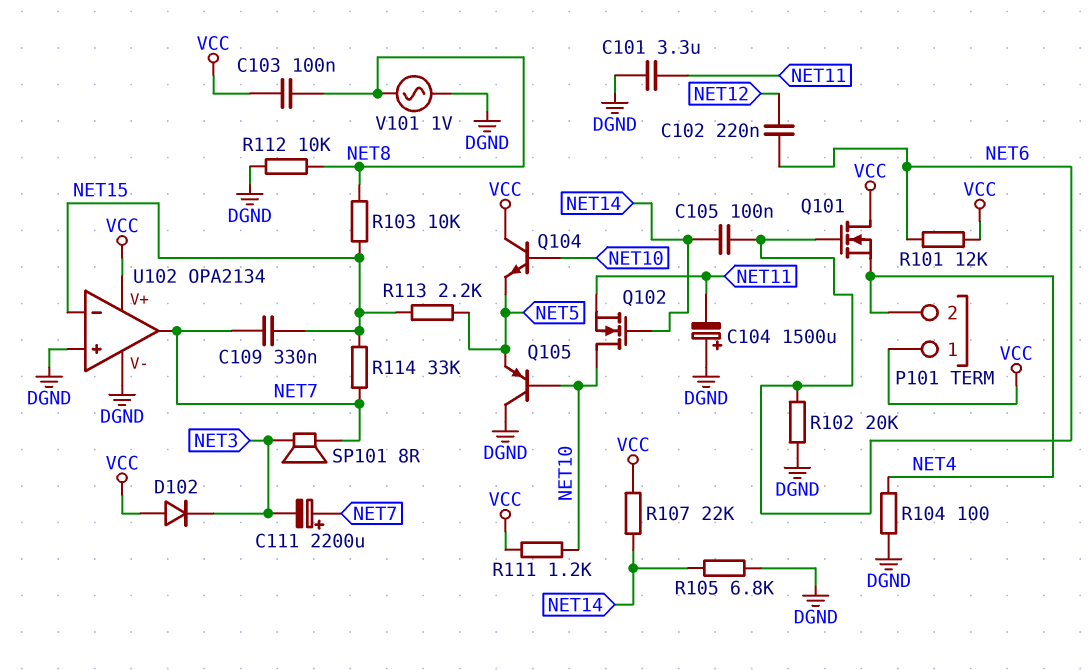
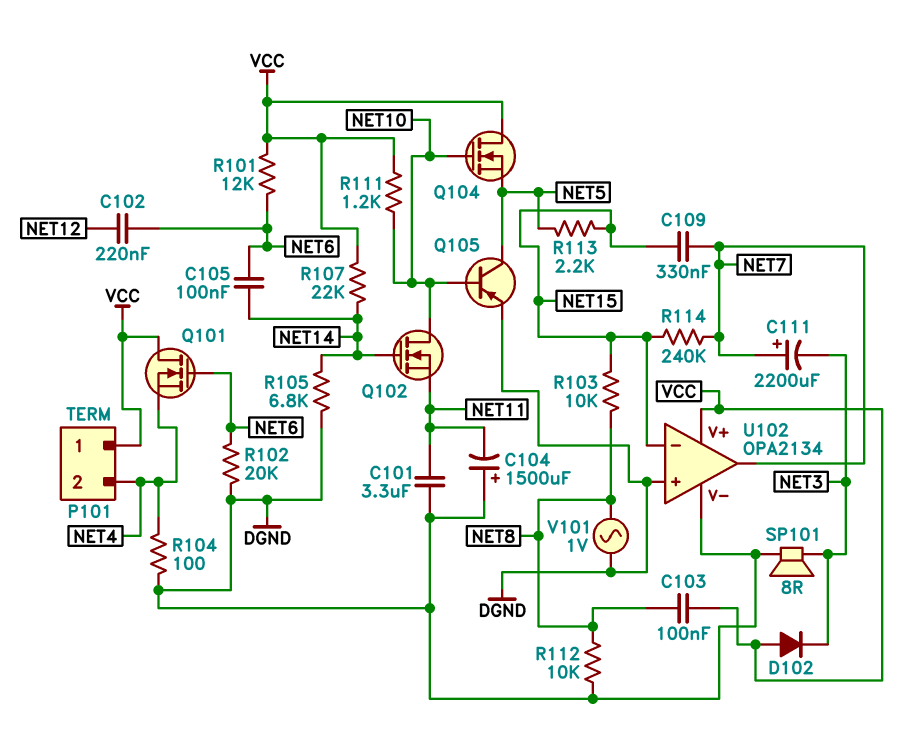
Q104: NPN (B NET10, C VCC, E NET5) -> NMOS (G NET10, D VCC, S NET5)
Q105: PNP (B NET10, C DGND, E NET5) -> PNP (B NET10, C NET5, E DGND)
R114: 33k (NET7, NET15) -> 240k (NET7, NET15)
SP101: speaker 8R (NET3, NET7) -> speaker 8R (DGND, NET3)

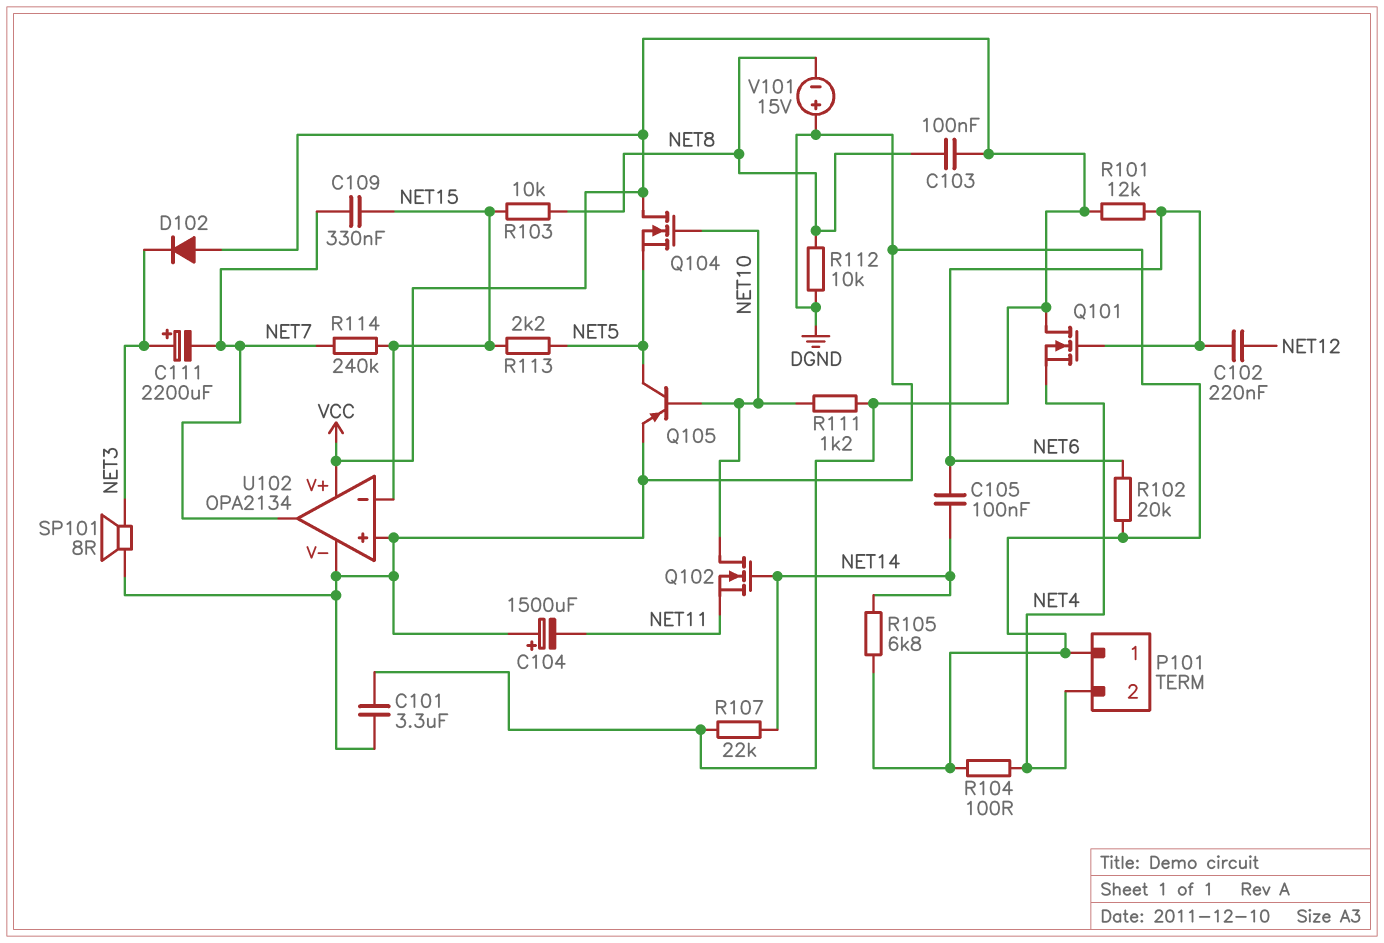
C101: 3.3uF (DGND, NET11) -> 3.3uF (DGND, VCC)
C111: 2200uF (plus NET7, minus NET3) -> 2200uF (plus NET3, minus NET7)
P101 pin 1: VCC -> DGND
V101: AC 1V (DGND, NET8) -> 15V (plus DGND, minus NET8)

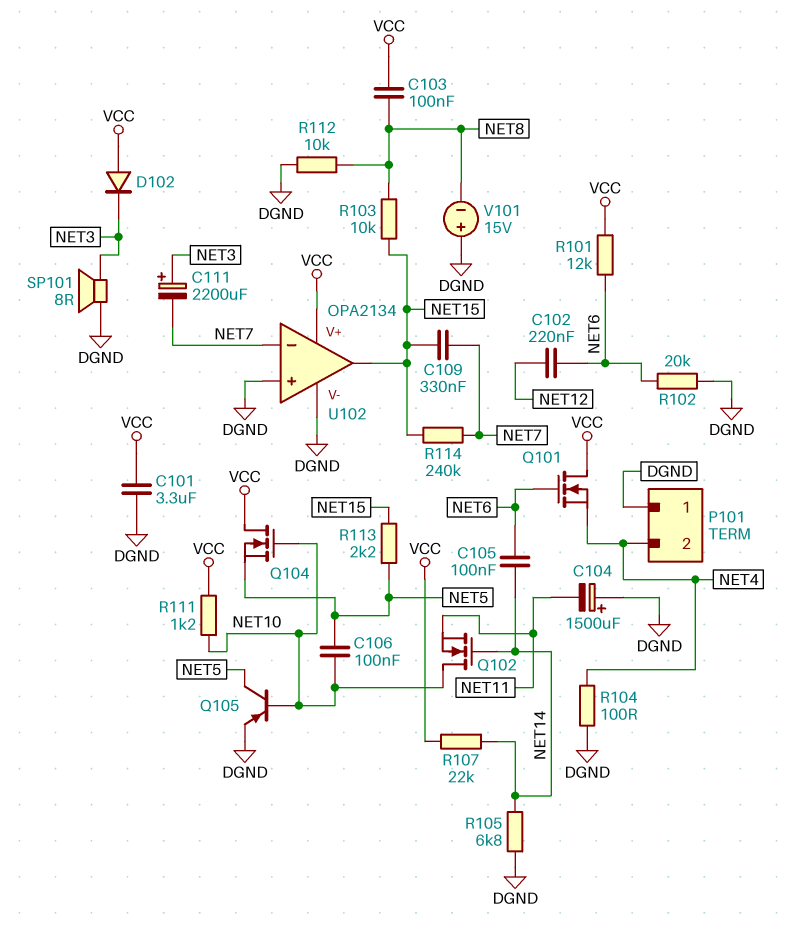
C106: none -> 100nF (NET5, NET10)
U102 pin in-: NET15 -> NET7
U102 pin out: NET7 -> NET15

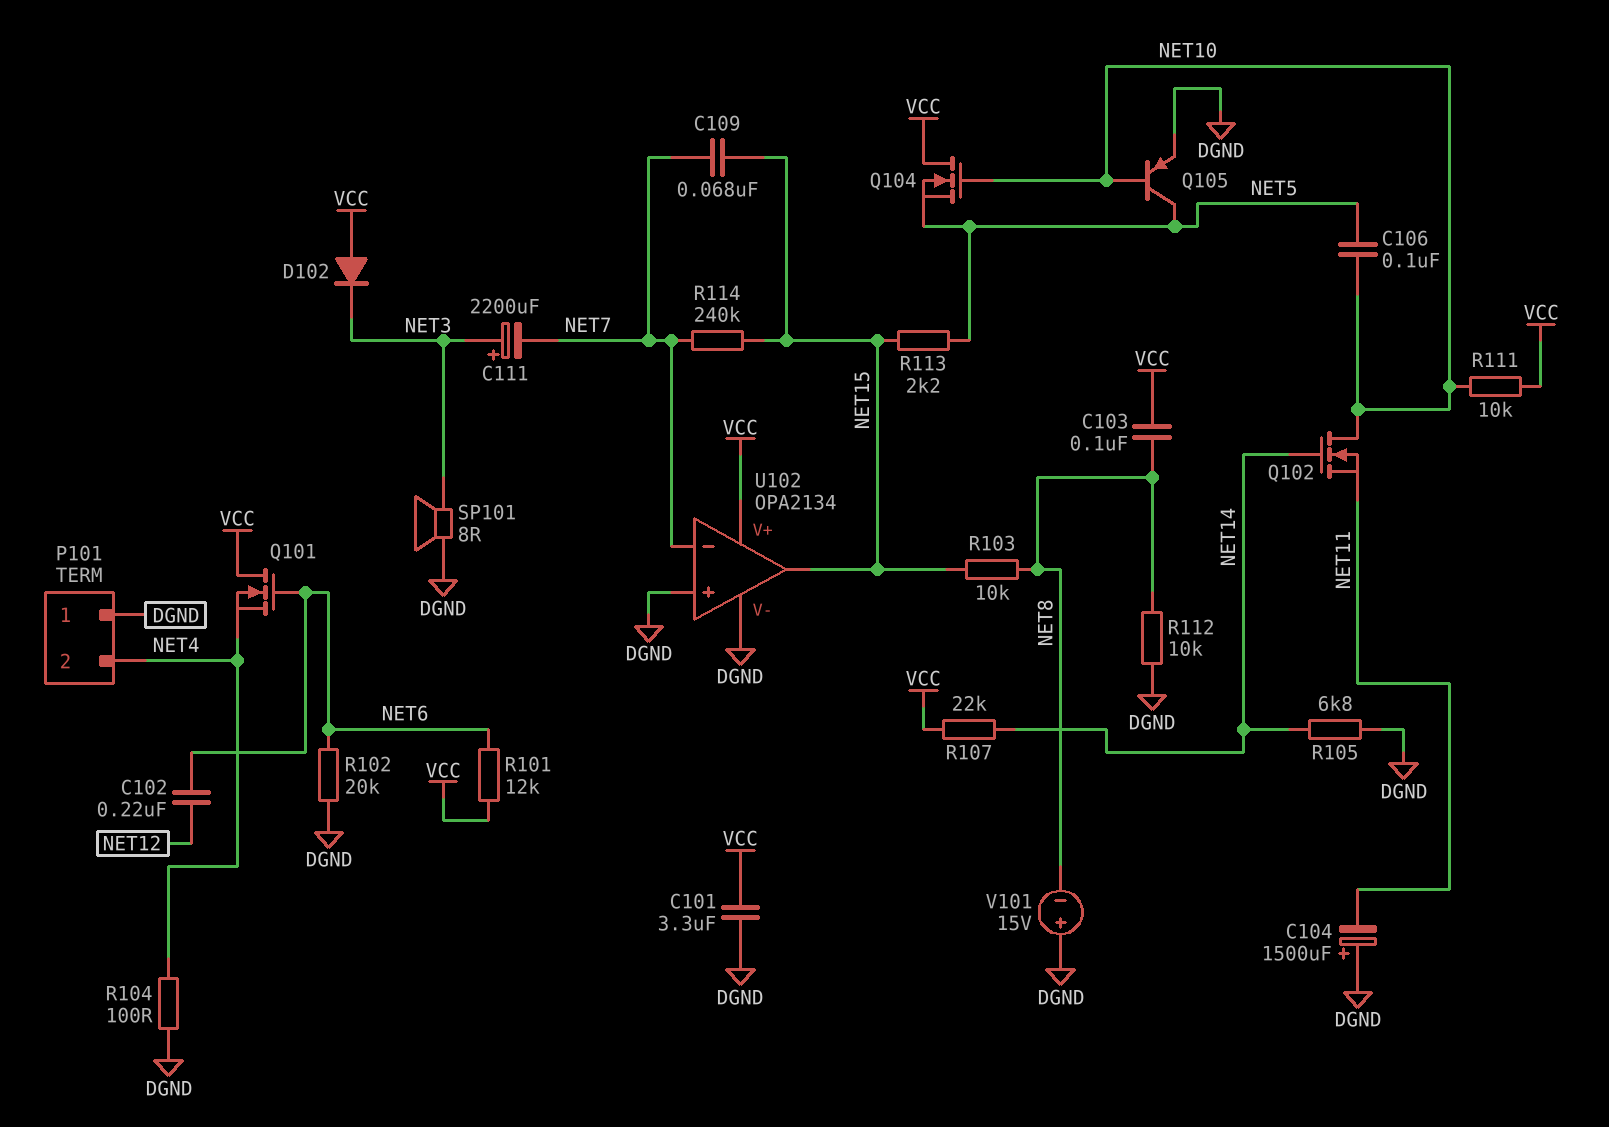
C105: 100nF (NET6, NET14) -> none
C109: 330nF (NET7, NET15) -> 68nF (NET7, NET15)
R111: 1.2k (NET10, VCC) -> 10k (NET10, VCC)

